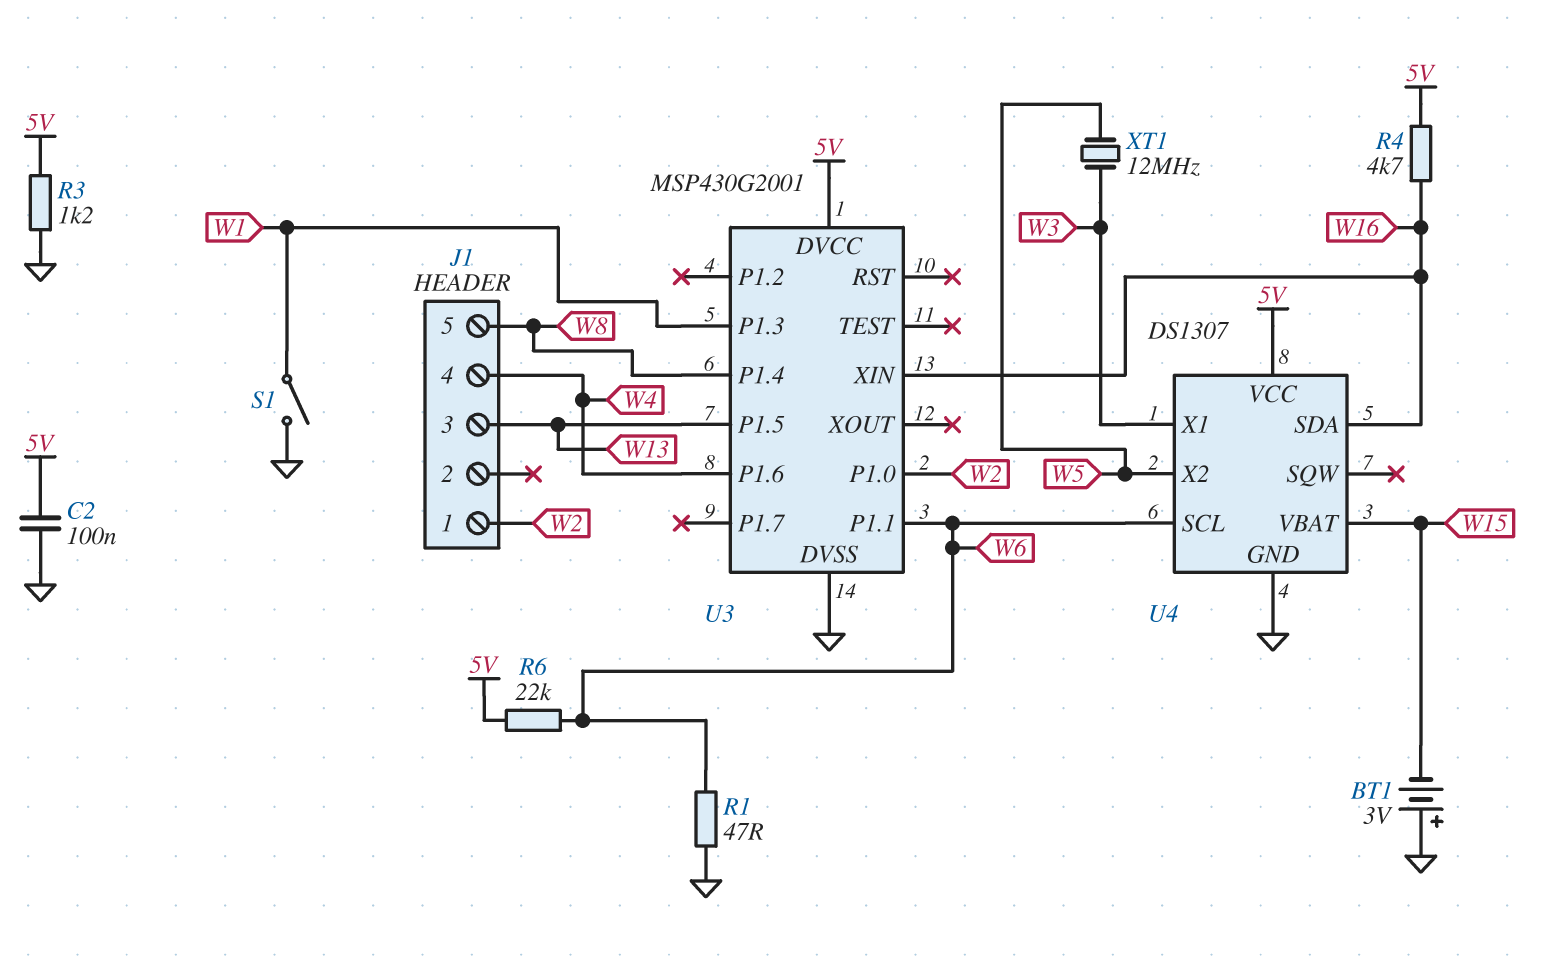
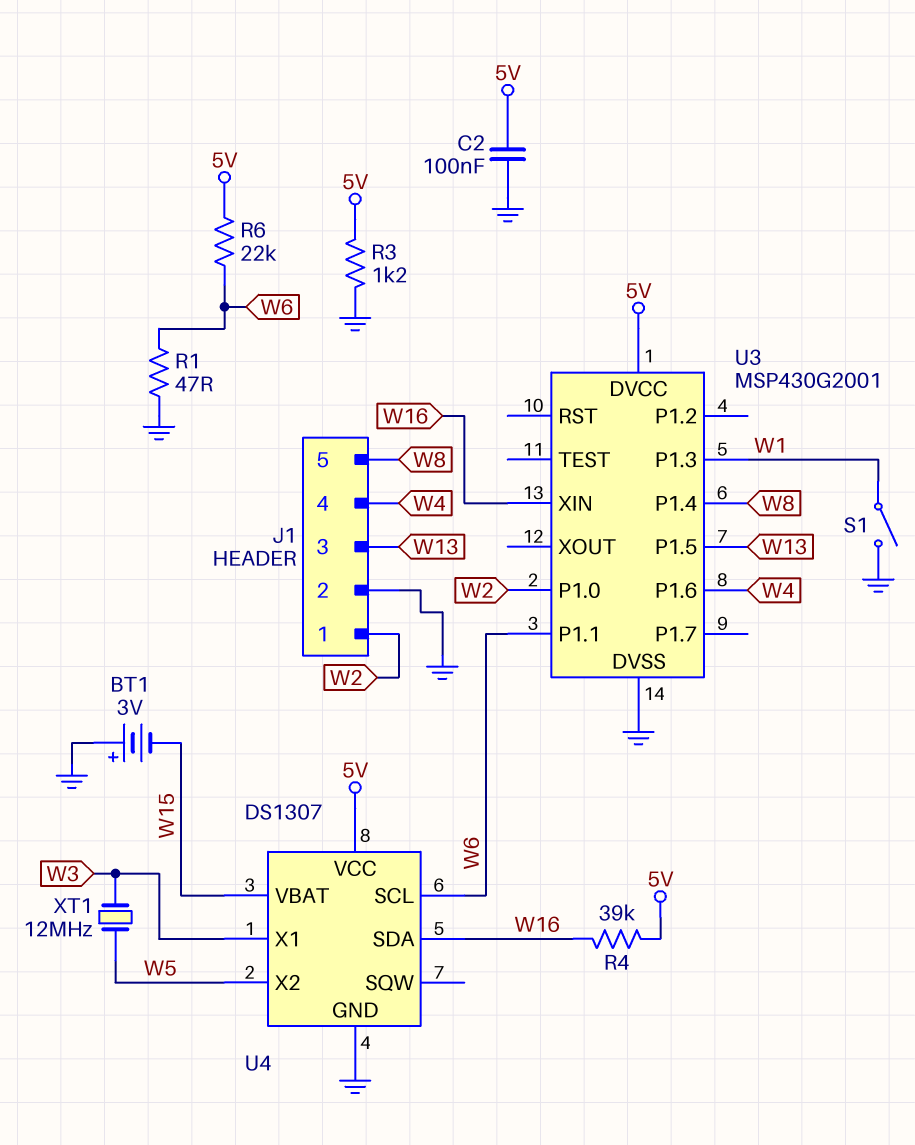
J1 pin 2: none -> GND
R4: 4.7k (5V, W16) -> 39k (5V, W16)

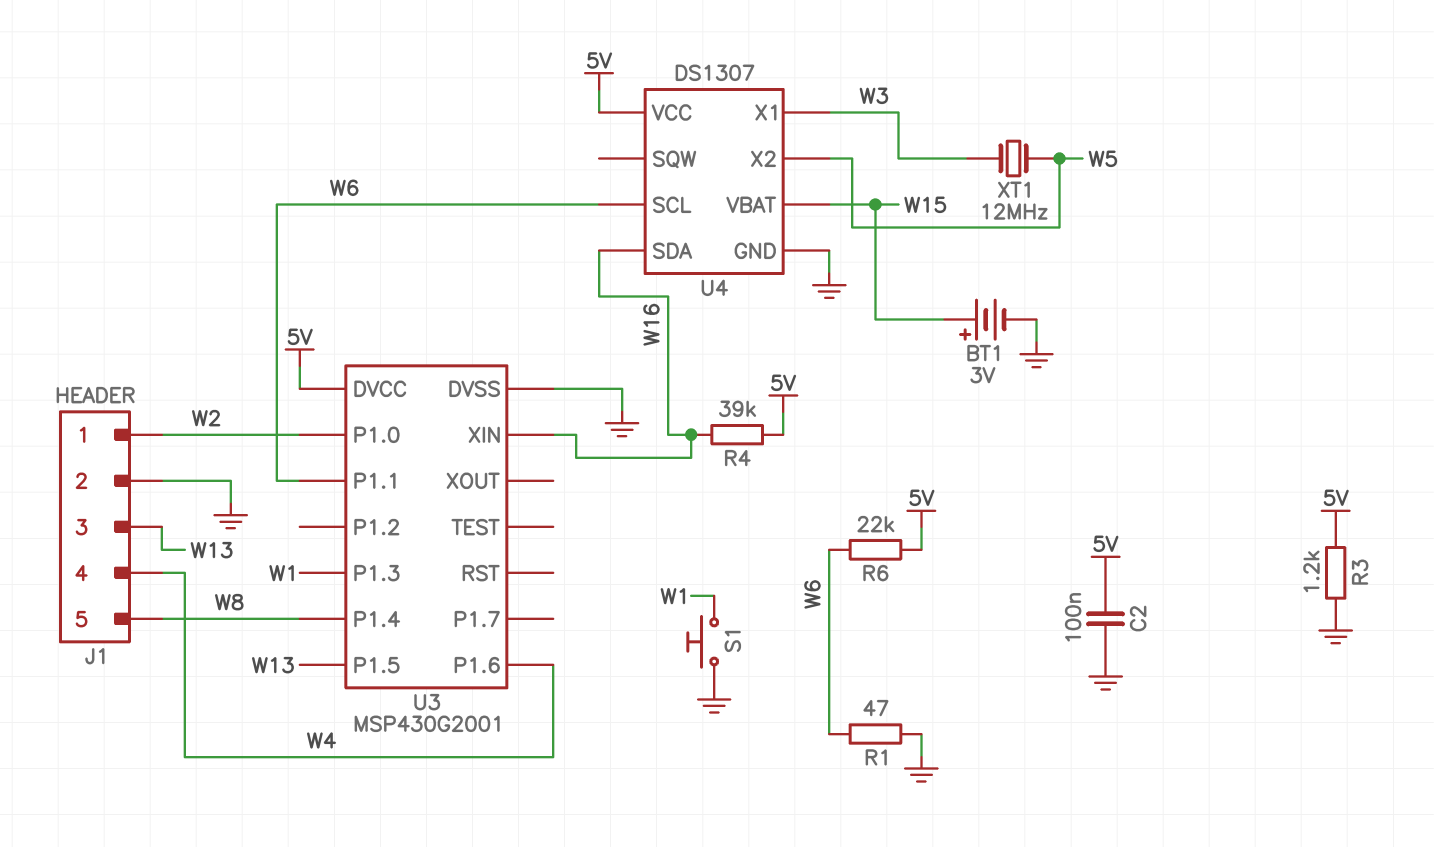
BT1: 3V (plus GND, minus W15) -> 3V (plus W15, minus GND)
S1: switch (GND, W1) -> button (GND, W1)

